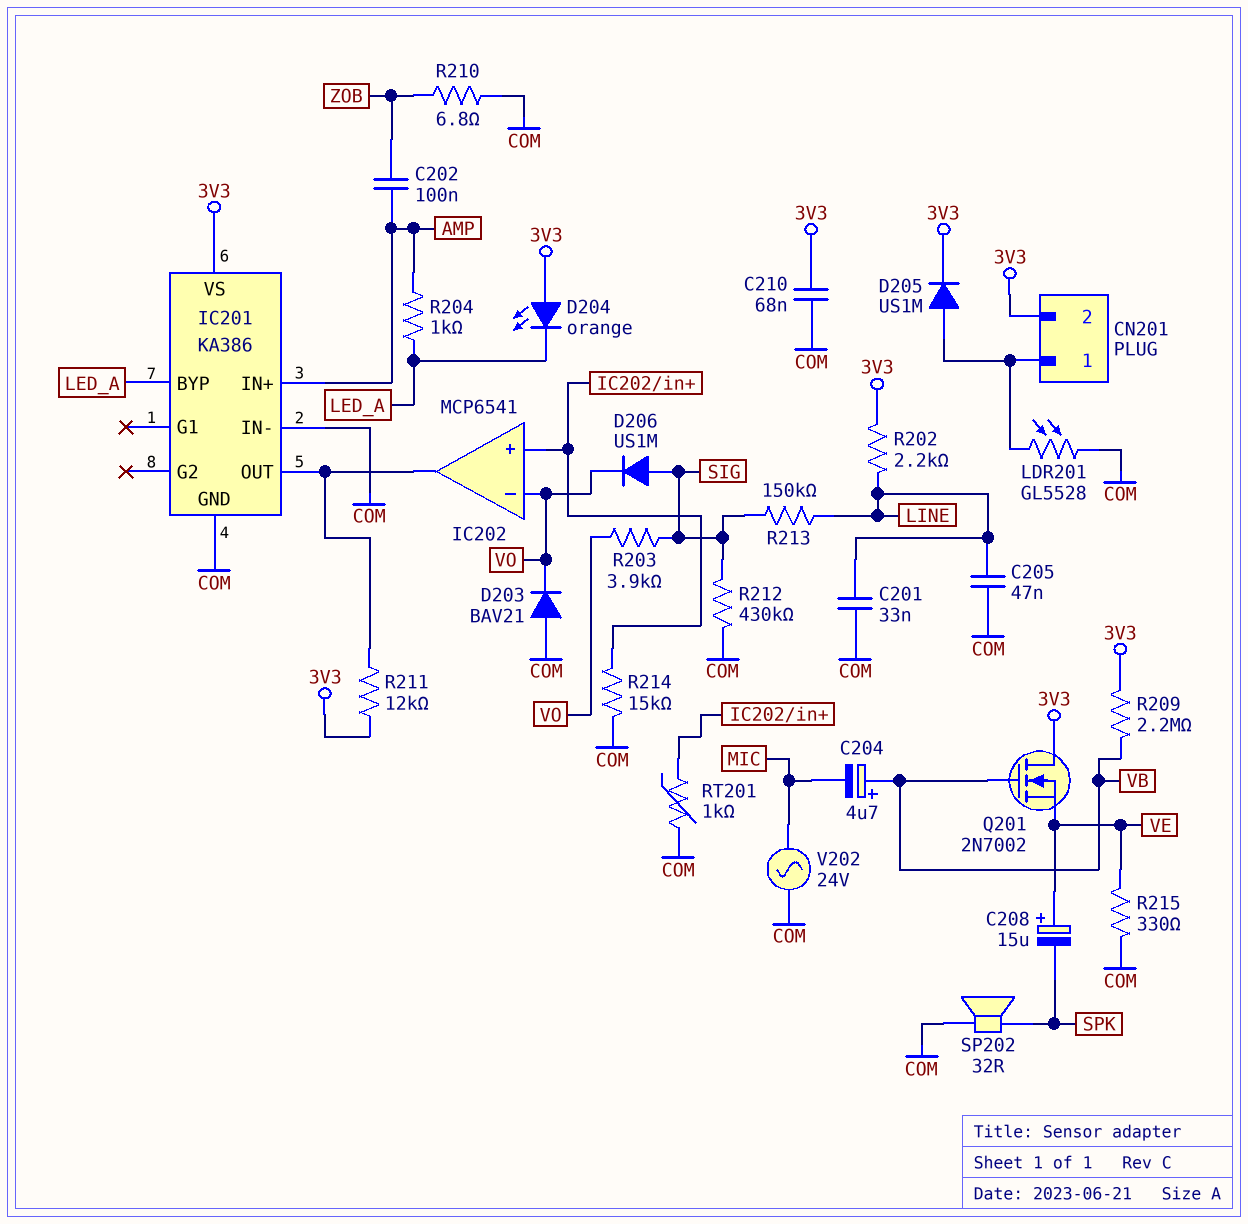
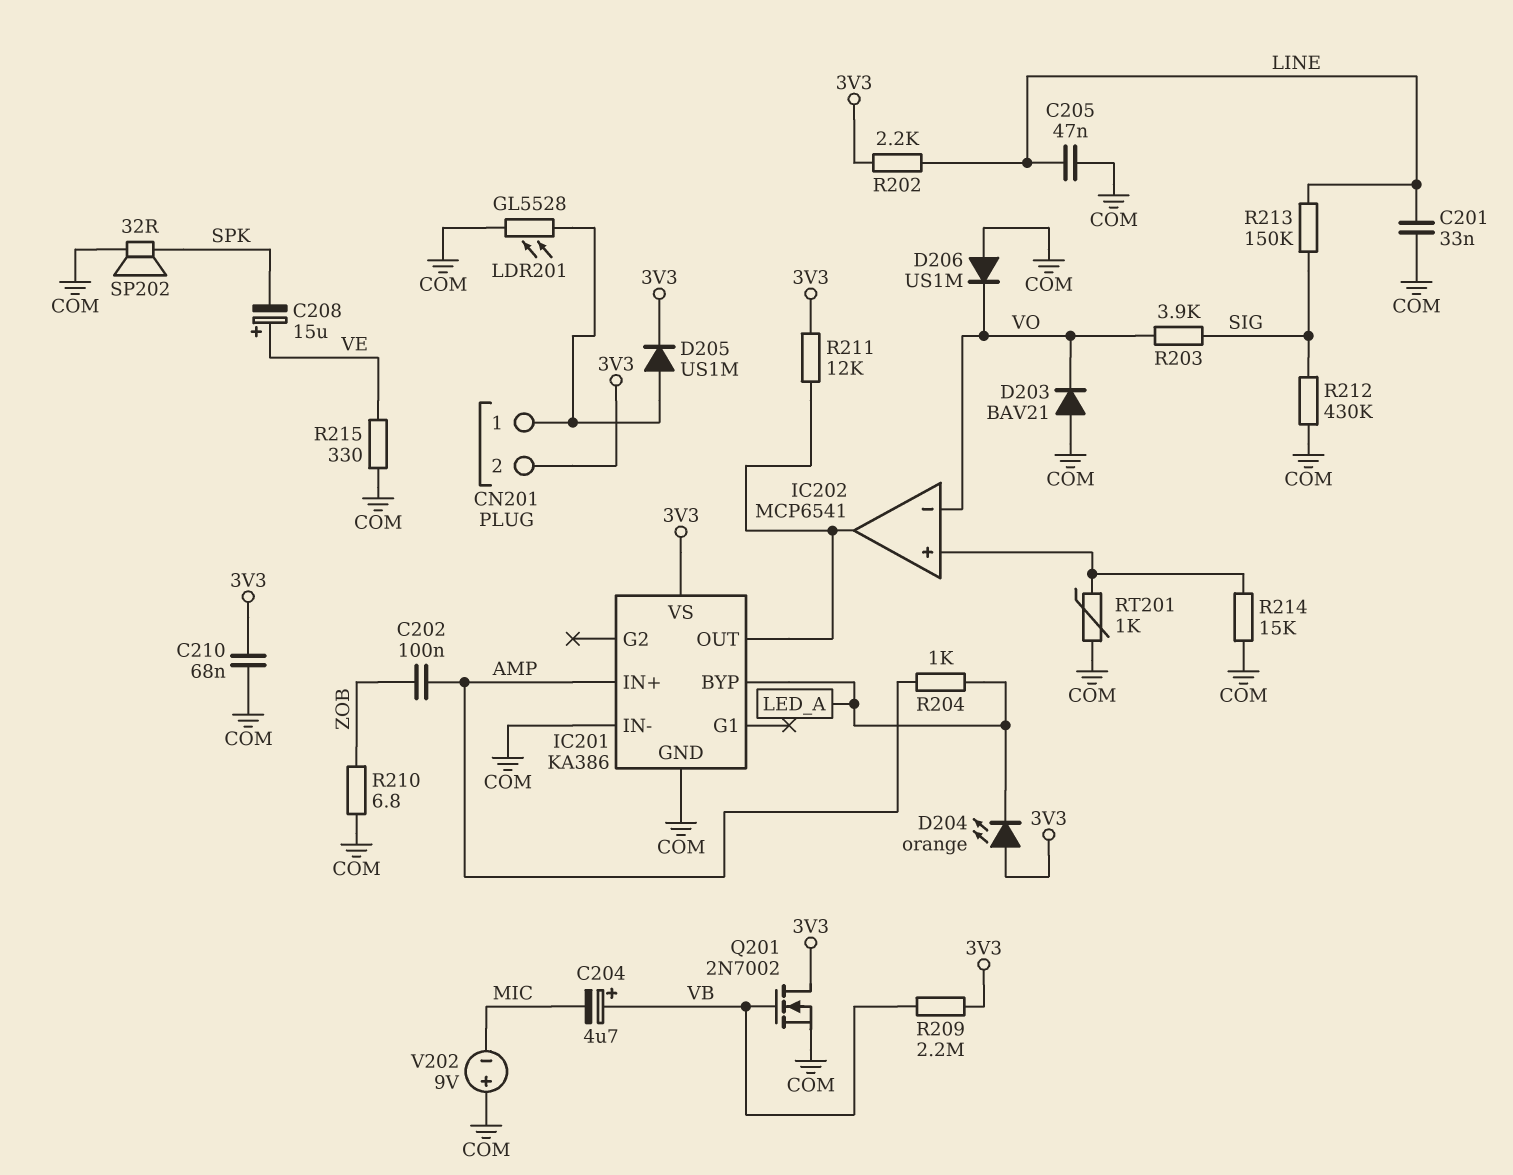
D206: diode US1M (A SIG, K VO) -> diode US1M (A COM, K VO)
Q201: NMOS 2N7002 (G VB, D 3V3, S VE) -> NMOS 2N7002 (G VB, D 3V3, S COM)
V202: AC 24V (COM, MIC) -> 9V (plus COM, minus MIC)

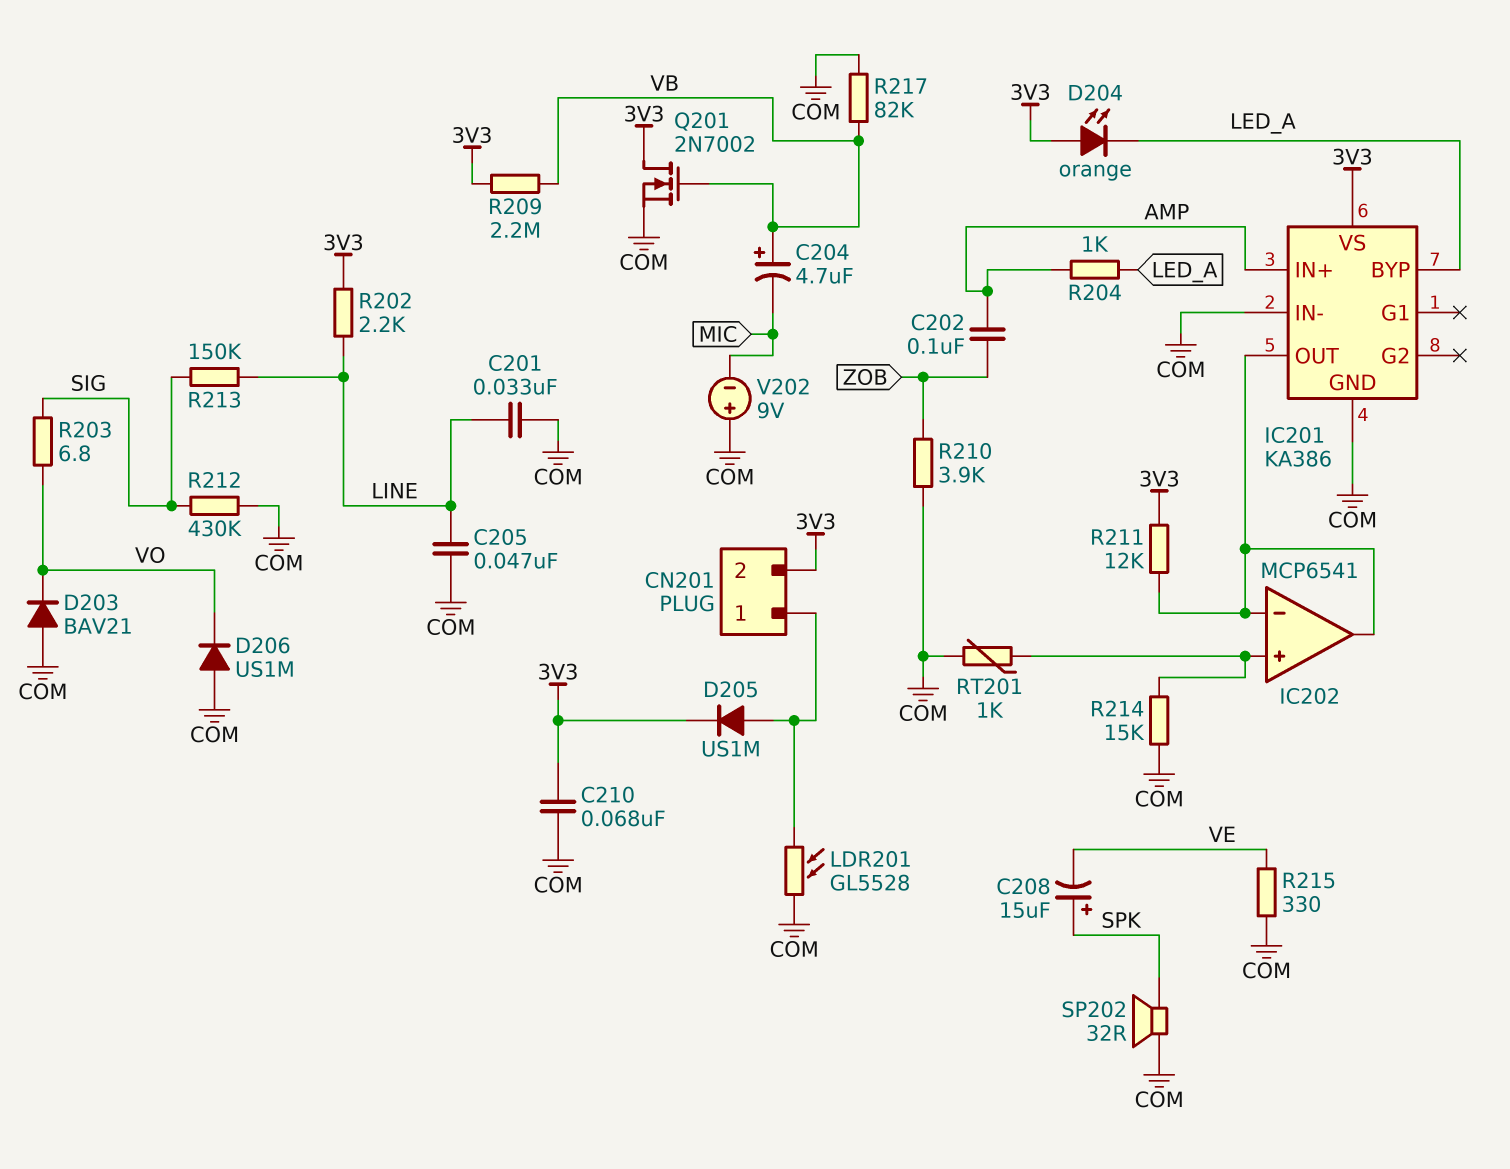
C208: 15uF (plus VE, minus SPK) -> 15uF (plus SPK, minus VE)
IC202 pin in-: VO -> IC201/OUT
R203: 3.9k (SIG, VO) -> 6.8 (SIG, VO)
R210: 6.8 (COM, ZOB) -> 3.9k (COM, ZOB)
R217: none -> 82k (COM, VB)

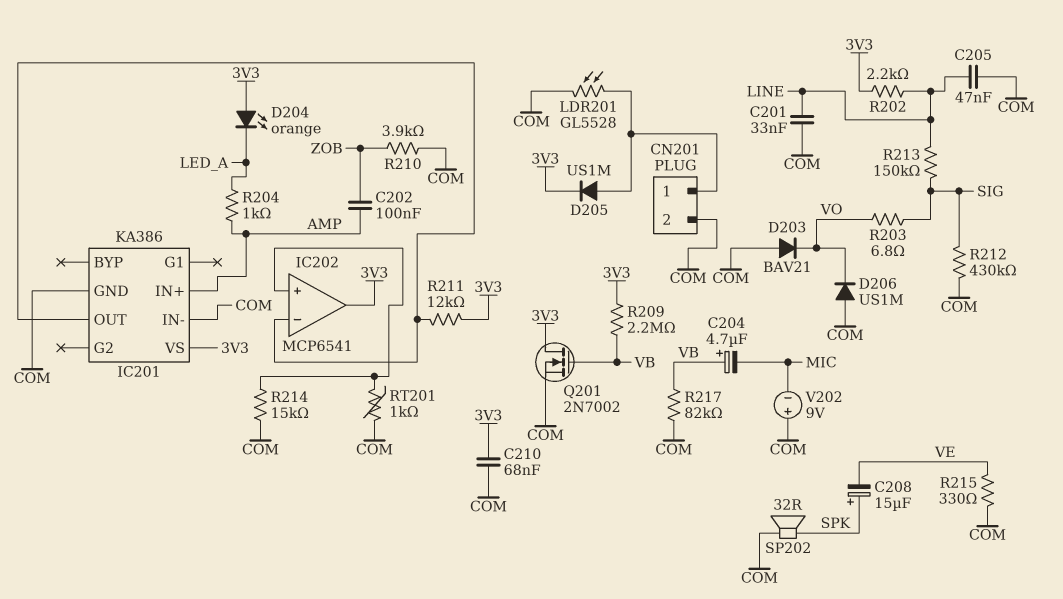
CN201 pin 2: 3V3 -> COM
IC201 pin BYP: LED_A -> none
IC202 pin out: IC201/OUT -> 3V3

